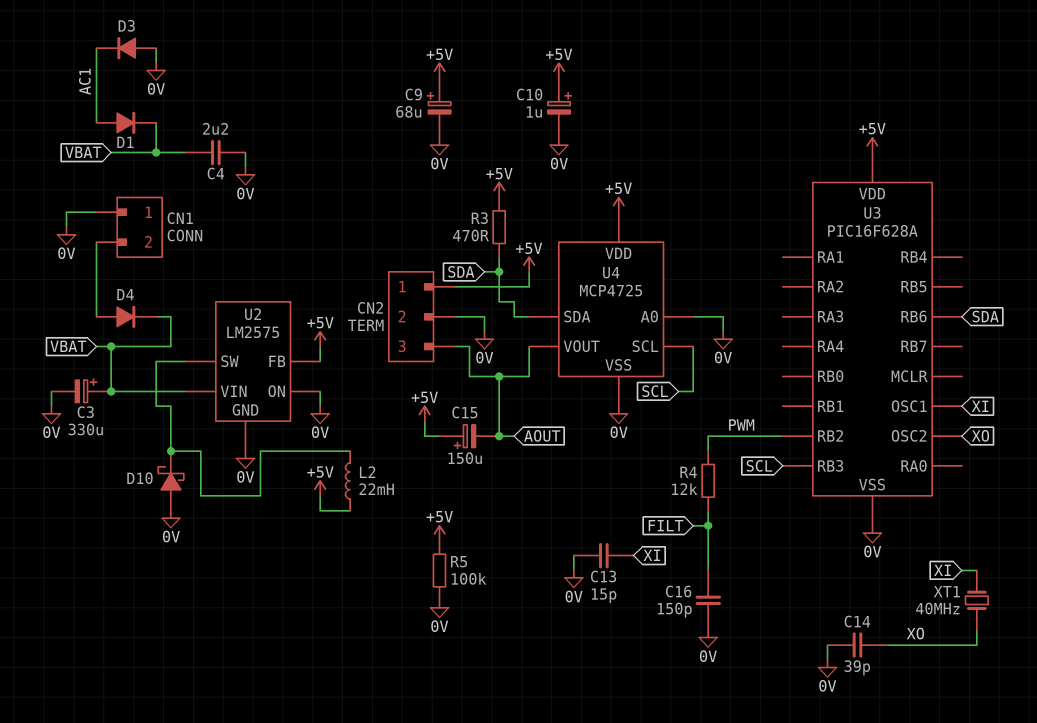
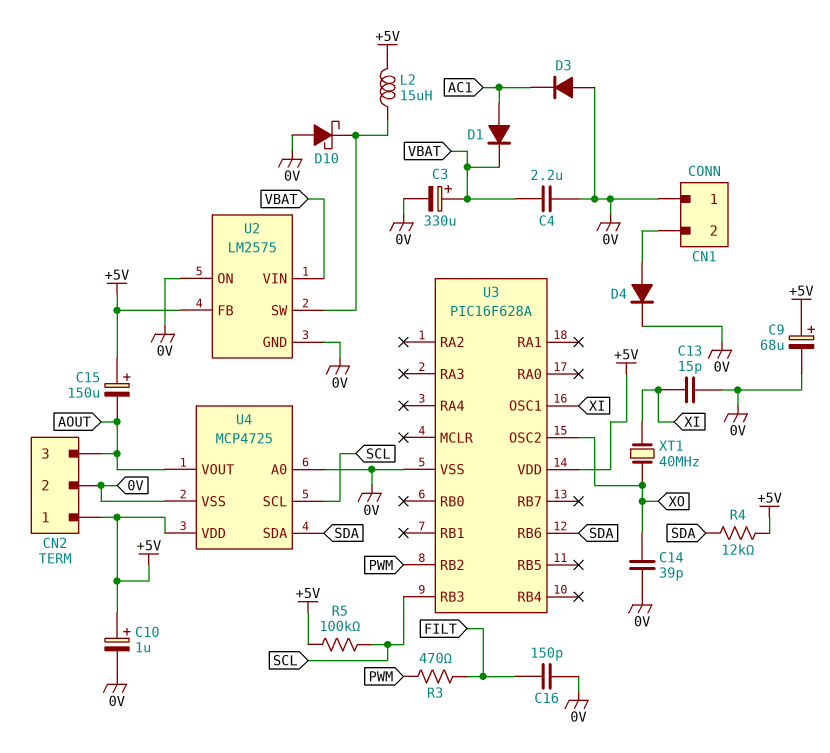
D4: diode (A CN1/2, K VBAT) -> diode (A CN1/2, K 0V)
L2: 22mH (+5V, U2/SW) -> 15uH (+5V, U2/SW)
R3: 470 (+5V, SDA) -> 470 (FILT, PWM)
R4: 12k (FILT, PWM) -> 12k (+5V, SDA)
R5: 100k (+5V, 0V) -> 100k (+5V, SCL)

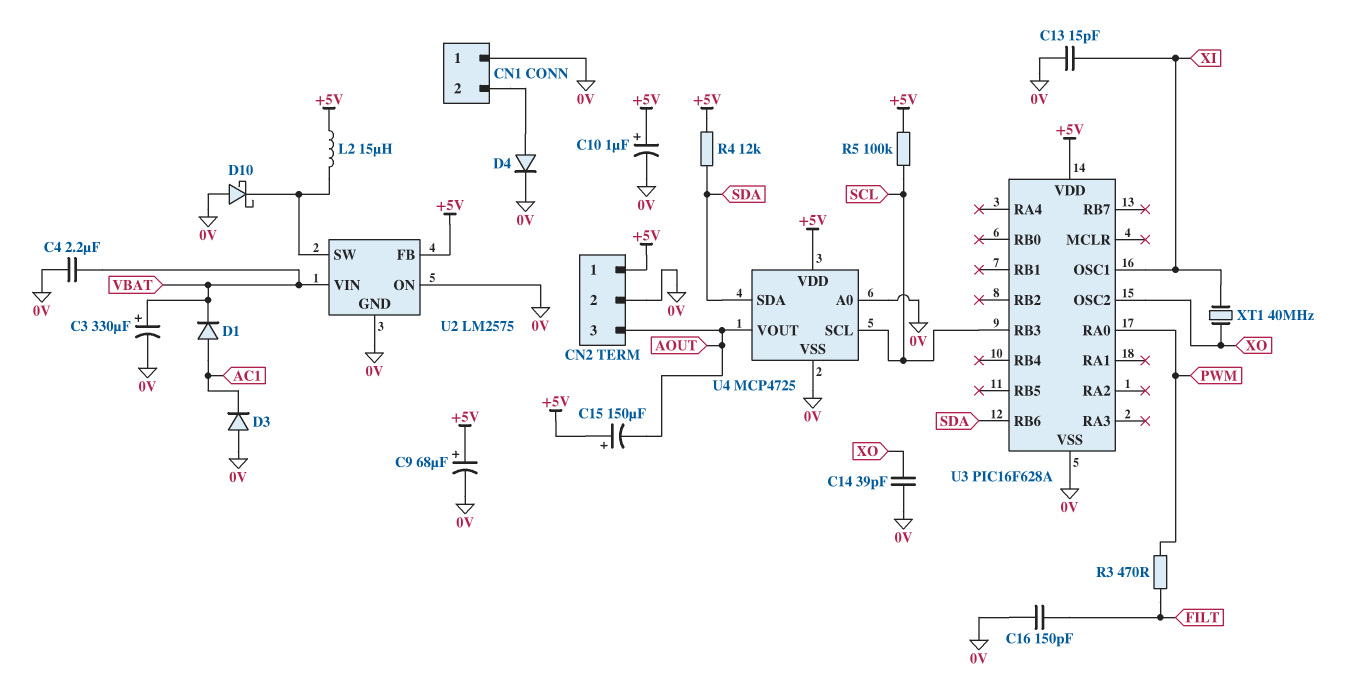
U3 pin RA0: none -> PWM
U3 pin RB2: PWM -> none

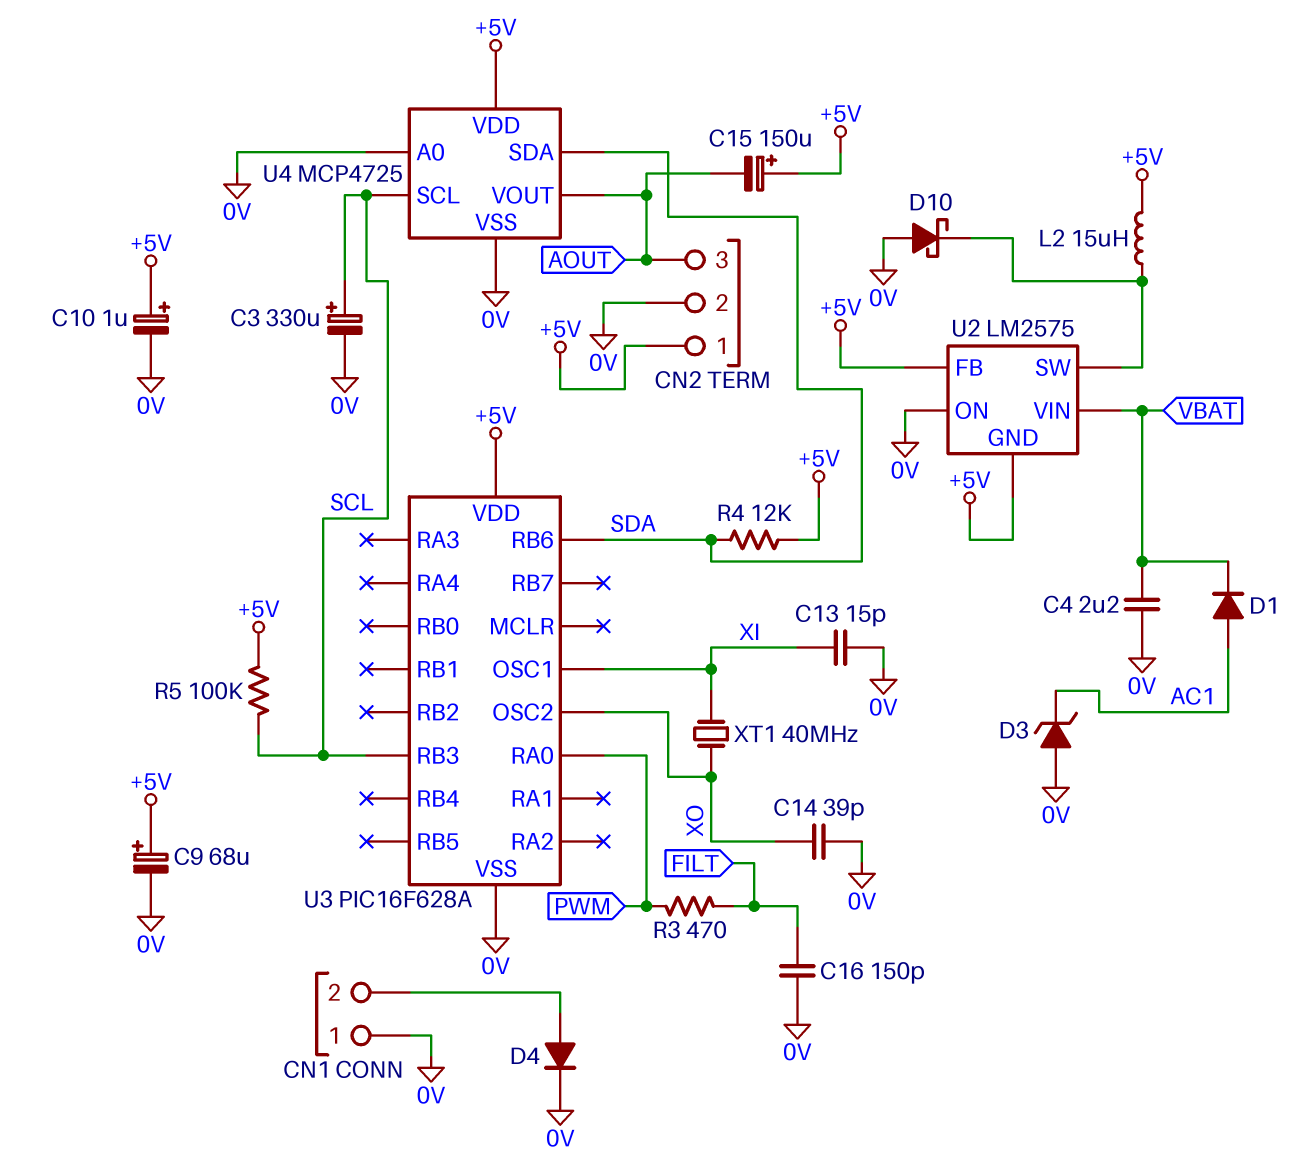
C3: 330uF (plus VBAT, minus 0V) -> 330uF (plus SCL, minus 0V)
D3: diode (A 0V, K AC1) -> zener (A 0V, K AC1)
U2 pin GND: 0V -> +5V

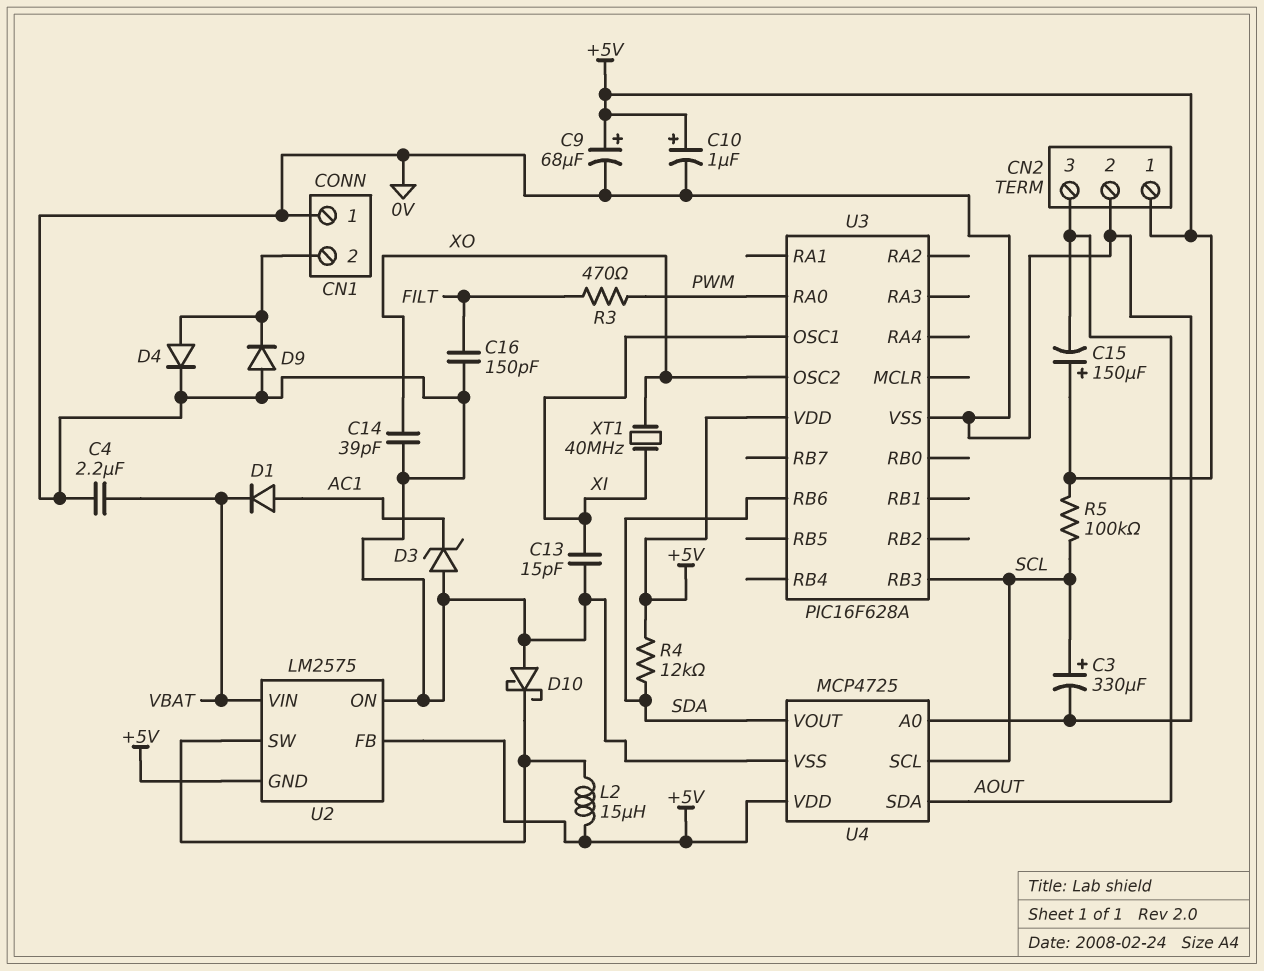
D9: none -> diode (A 0V, K CN1/2)
U4 pin SDA: SDA -> AOUT
U4 pin VOUT: AOUT -> SDA

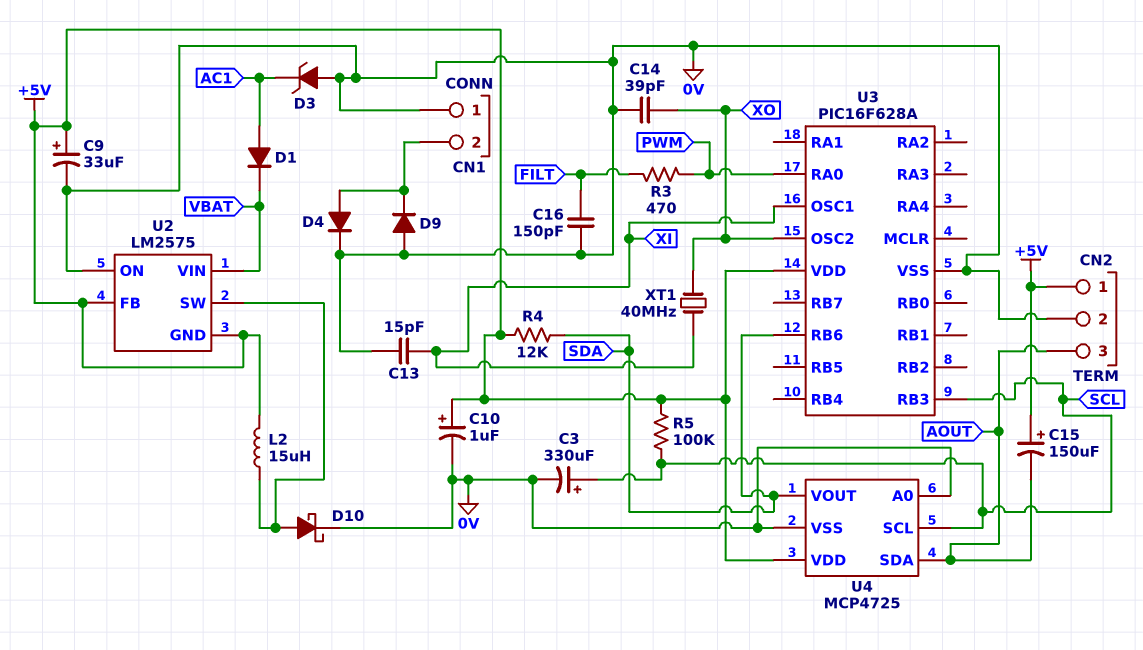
C4: 2.2uF (0V, VBAT) -> none
C9: 68uF (plus +5V, minus 0V) -> 33uF (plus +5V, minus 0V)
D10: schottky (A 0V, K U2/SW) -> schottky (A U2/SW, K 0V)

